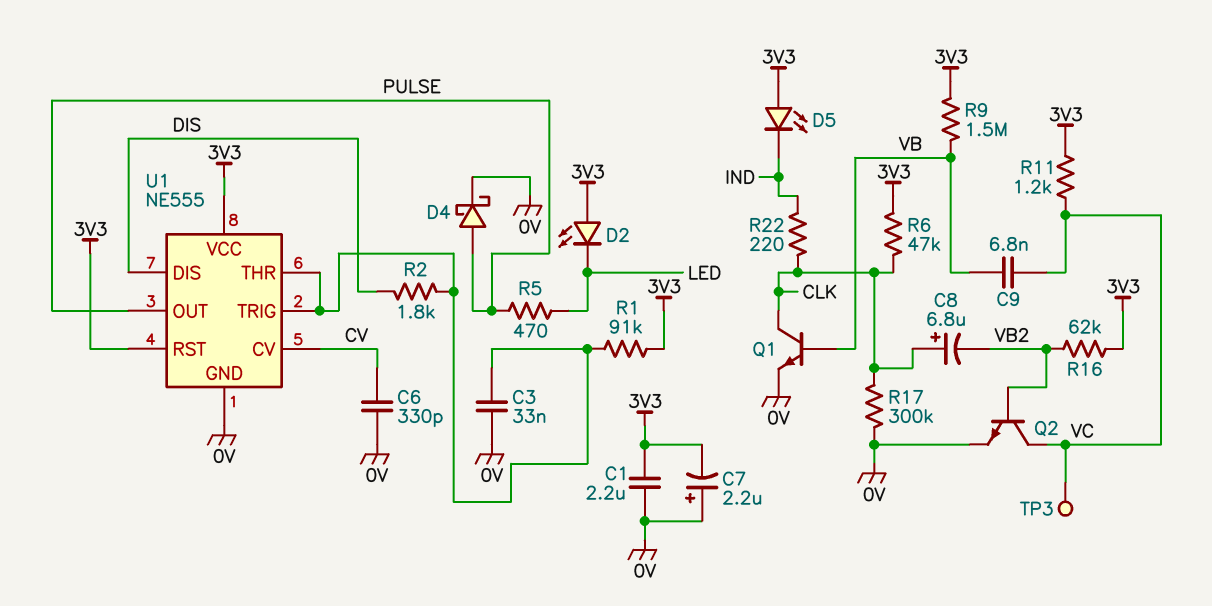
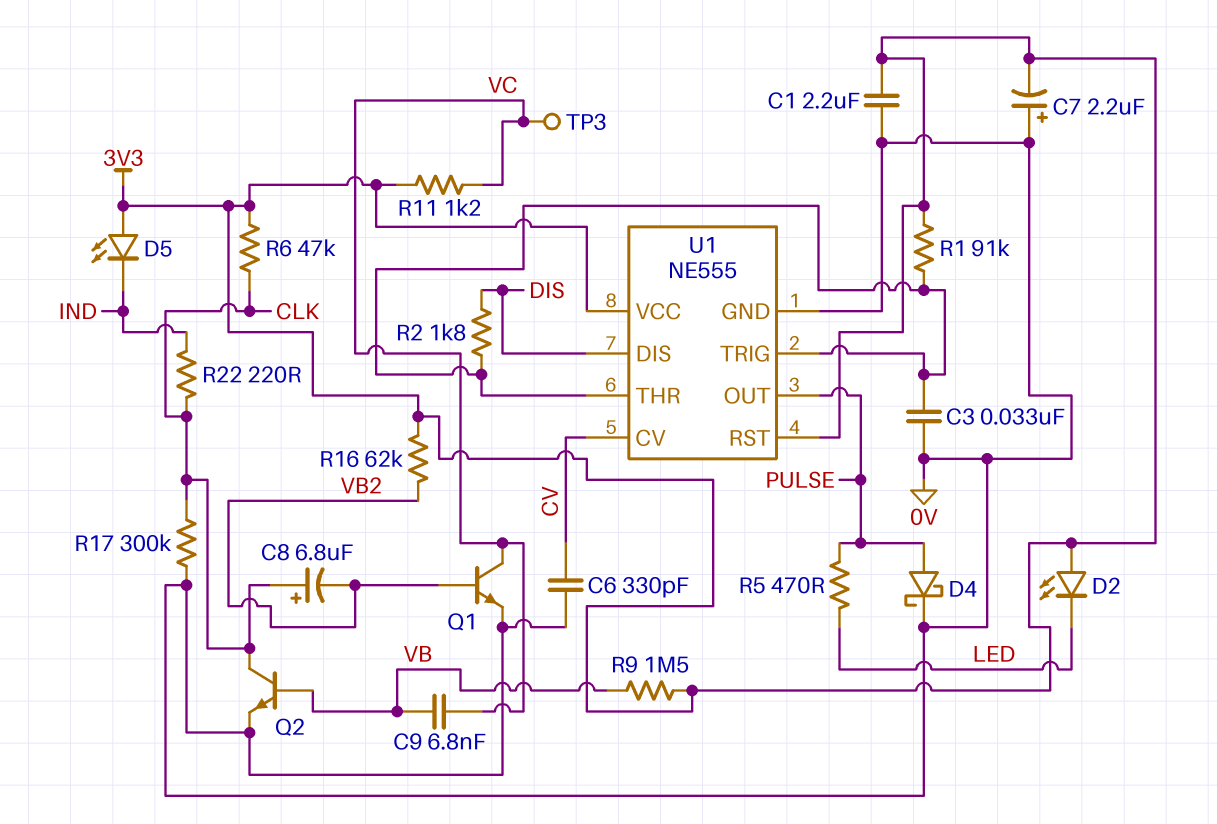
Q1: NPN (B VB, C CLK, E 0V) -> NPN (B VB2, C VC, E 0V)
Q2: NPN (B VB2, C VC, E 0V) -> NPN (B VB, C CLK, E 0V)

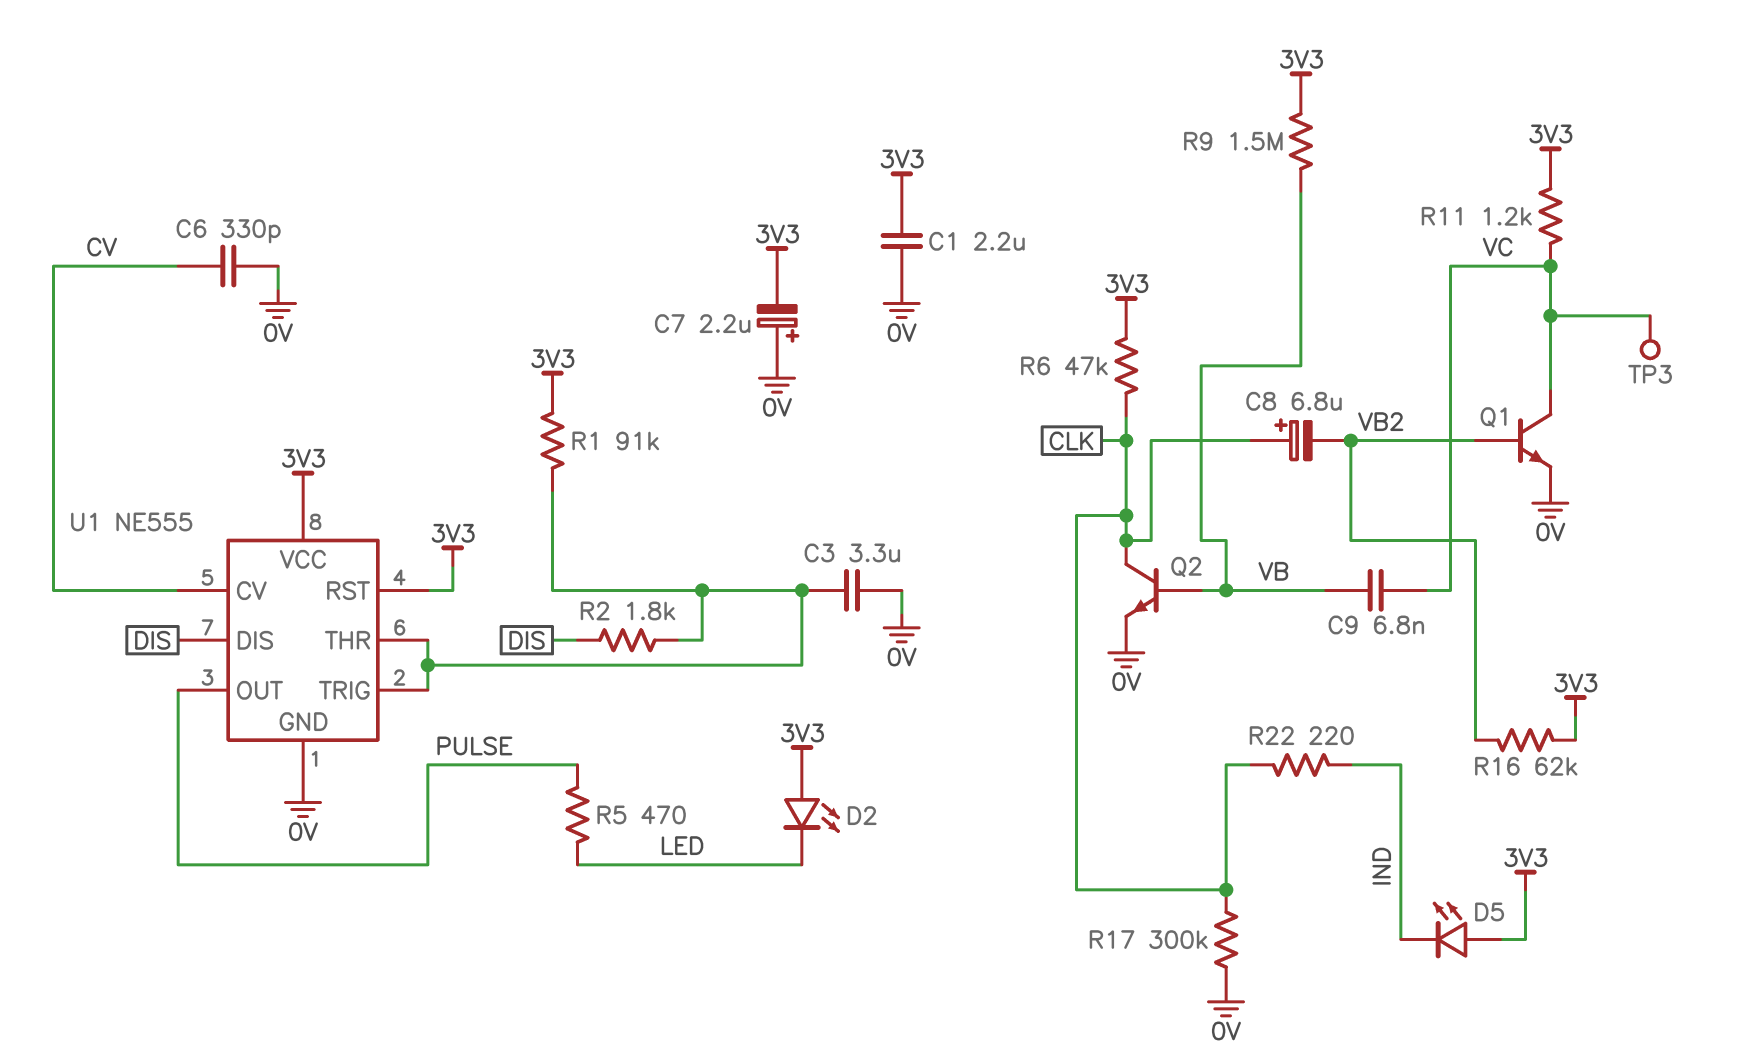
C3: 33nF (0V, U1/THR) -> 3.3uF (0V, U1/THR)
D4: schottky (A PULSE, K 0V) -> none

